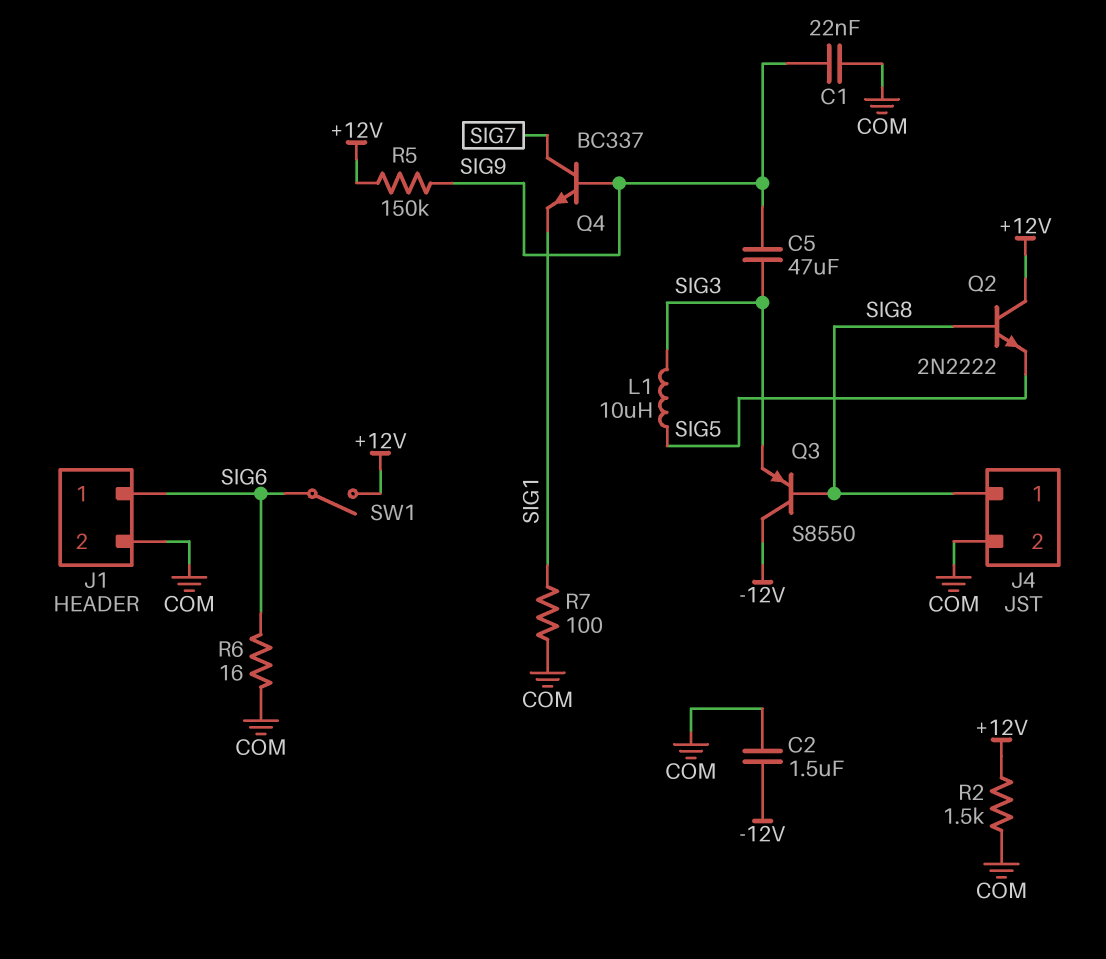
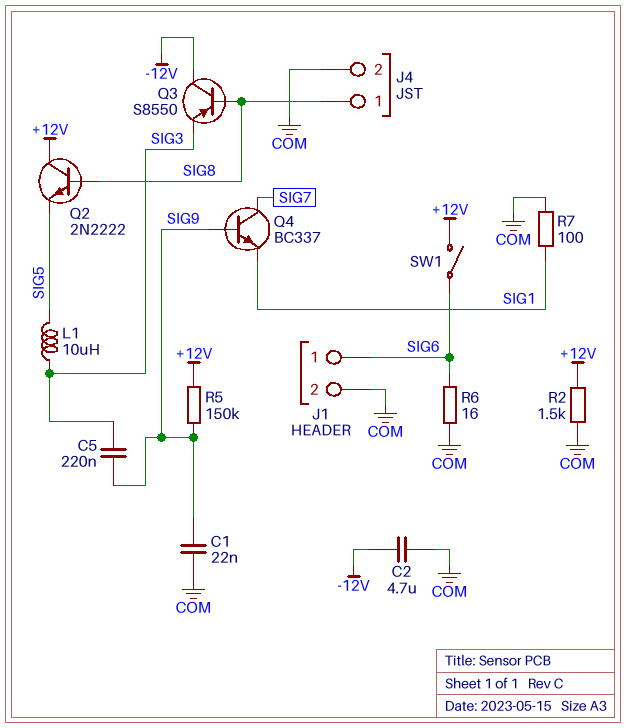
C2: 1.5uF (-12V, COM) -> 4.7uF (-12V, COM)
C5: 47uF (SIG3, SIG9) -> 220nF (SIG3, SIG9)

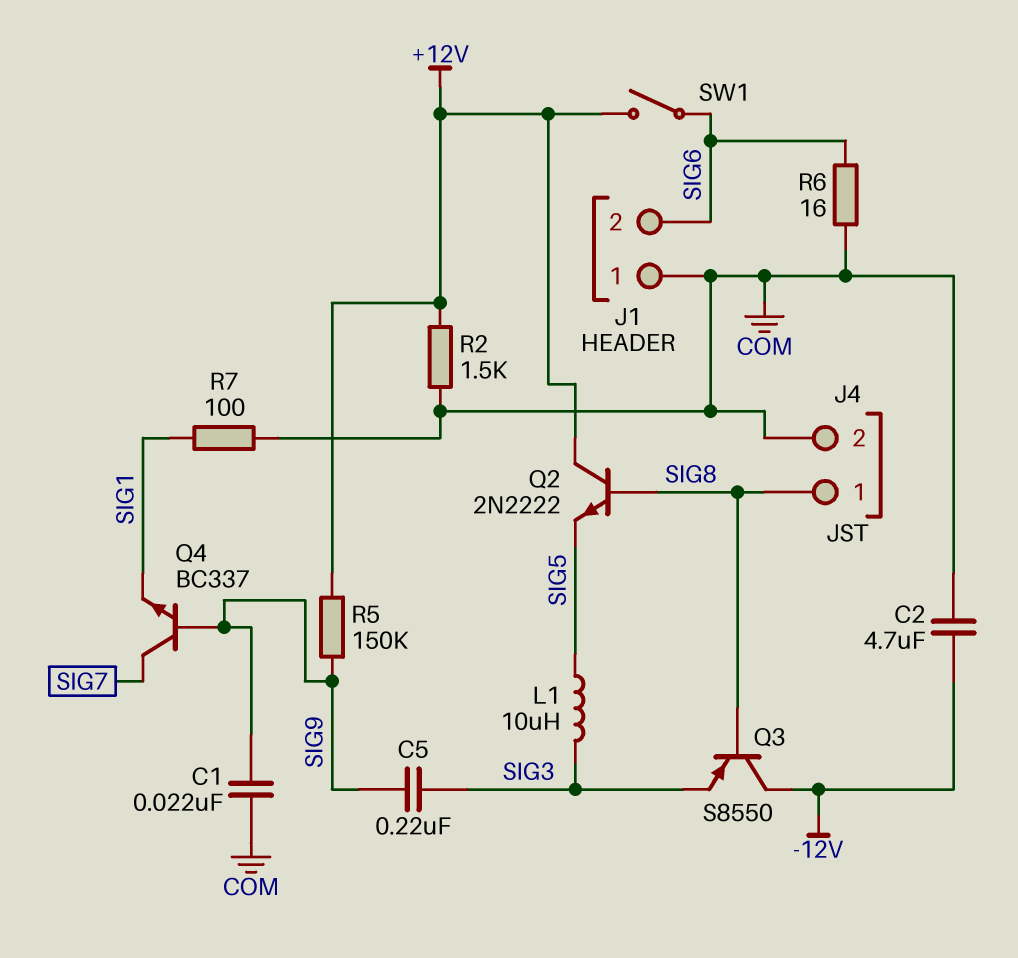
J1 pin 1: SIG6 -> COM
J1 pin 2: COM -> SIG6

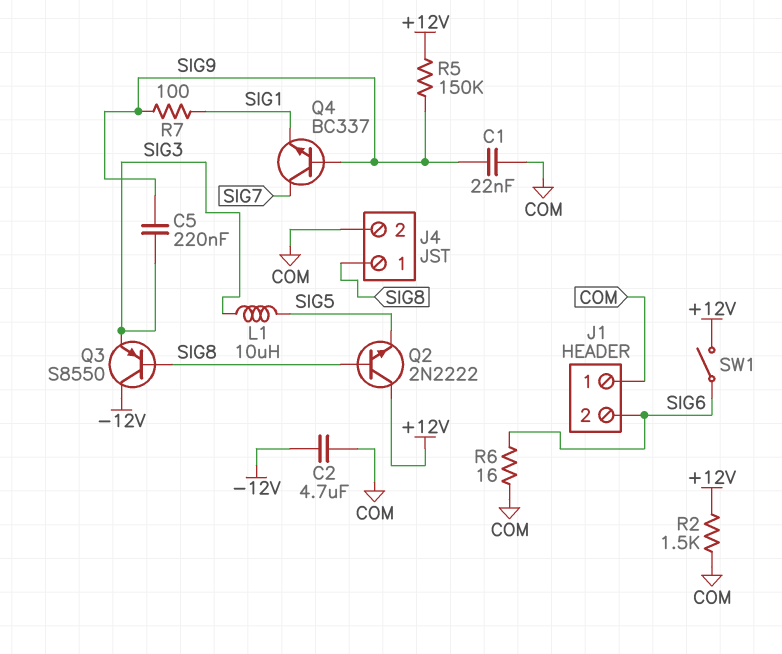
R7: 100 (COM, SIG1) -> 100 (SIG1, SIG9)

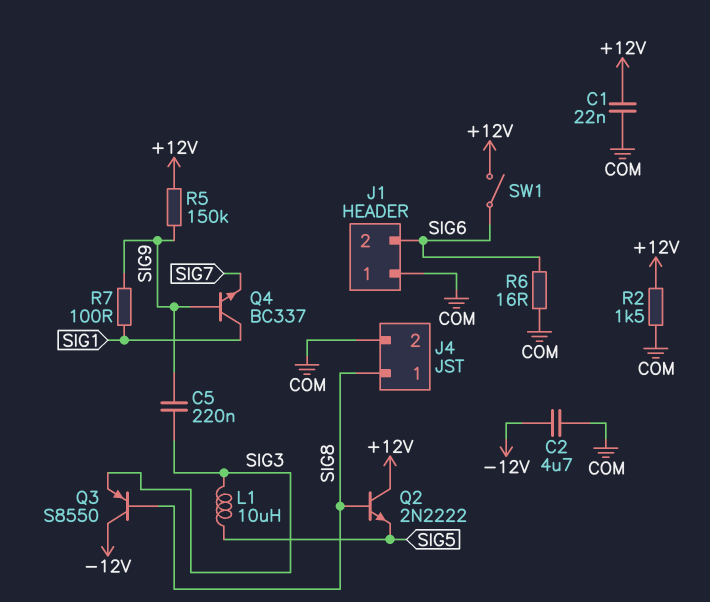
C1: 22nF (COM, SIG9) -> 22nF (+12V, COM)
Q4: NPN BC337 (B SIG9, C SIG7, E SIG1) -> NPN BC337 (B SIG9, C SIG1, E SIG7)

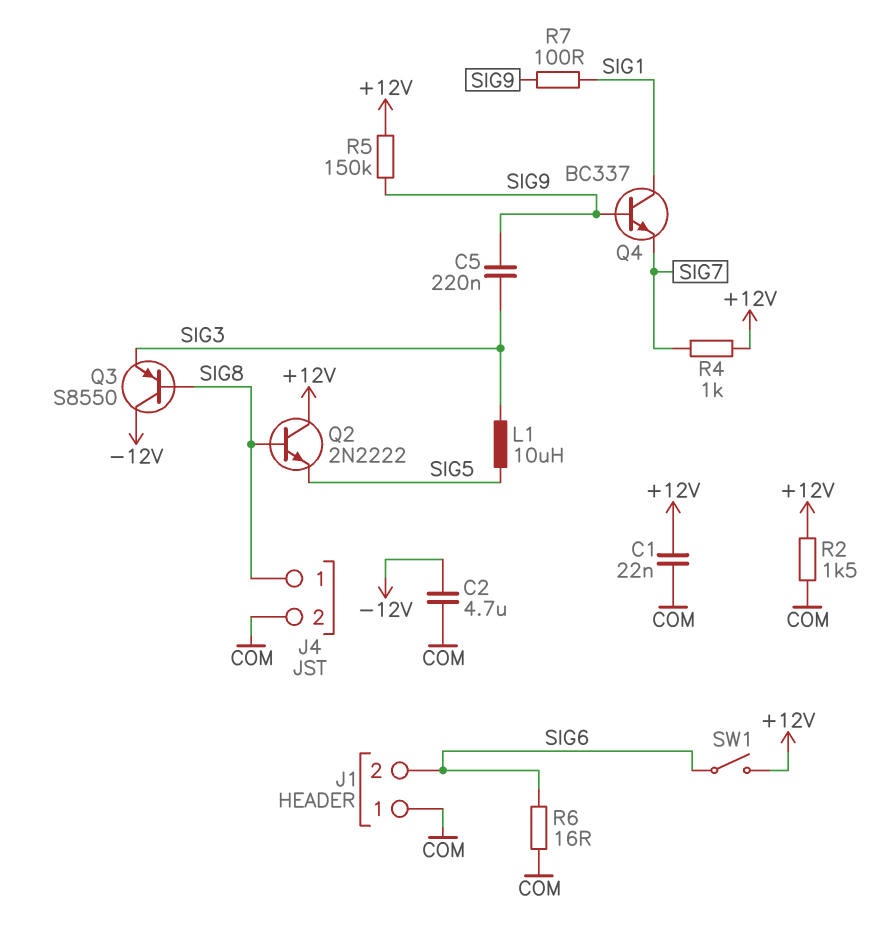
R4: none -> 1k (+12V, SIG7)

